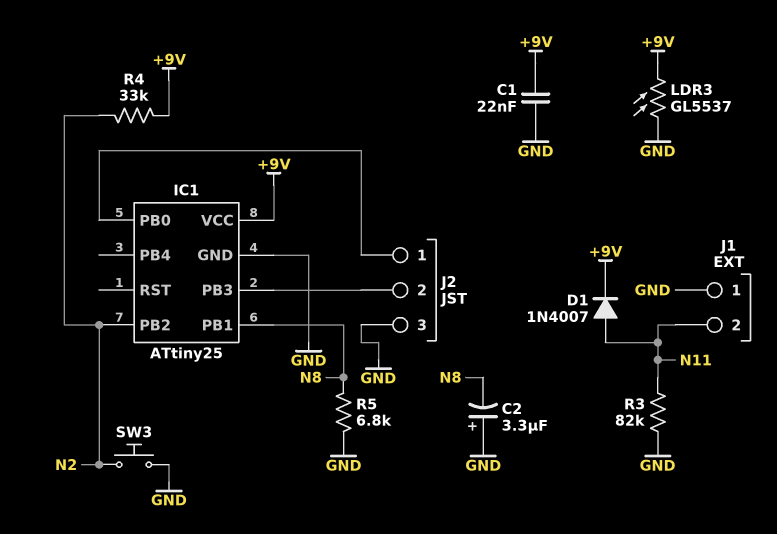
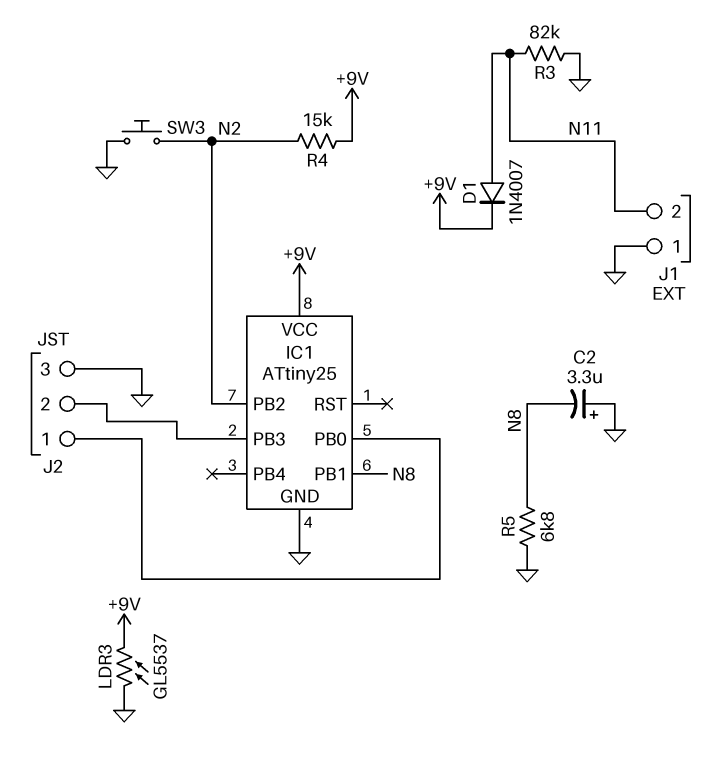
C1: 22nF (+9V, GND) -> none
R4: 33k (+9V, N2) -> 15k (+9V, N2)

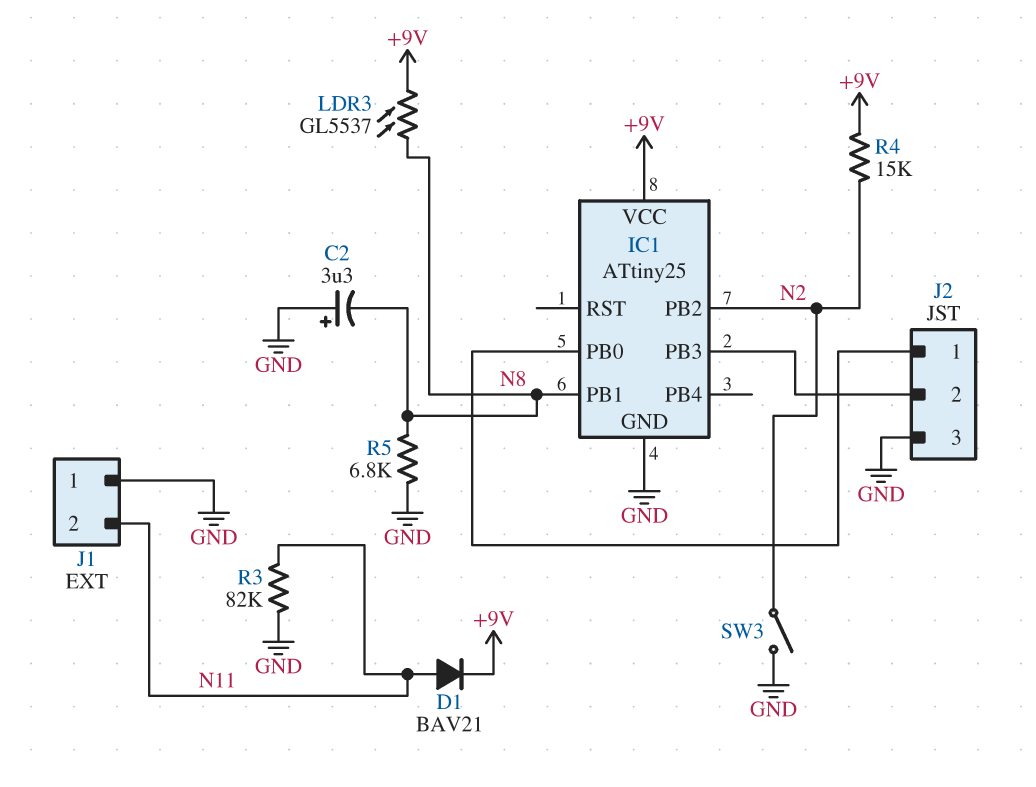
D1: diode 1N4007 (A N11, K +9V) -> diode BAV21 (A N11, K +9V)
LDR3: GL5537 (+9V, GND) -> GL5537 (+9V, N8)
SW3: button (GND, N2) -> switch (GND, N2)

